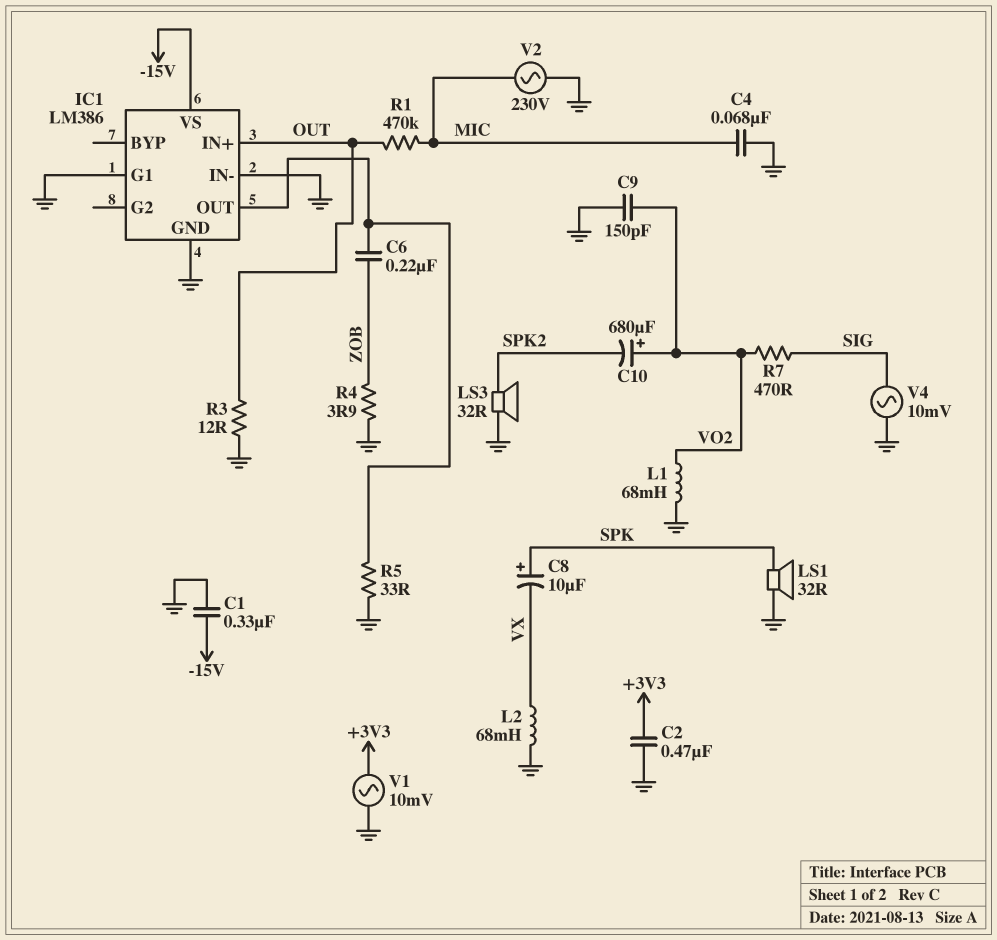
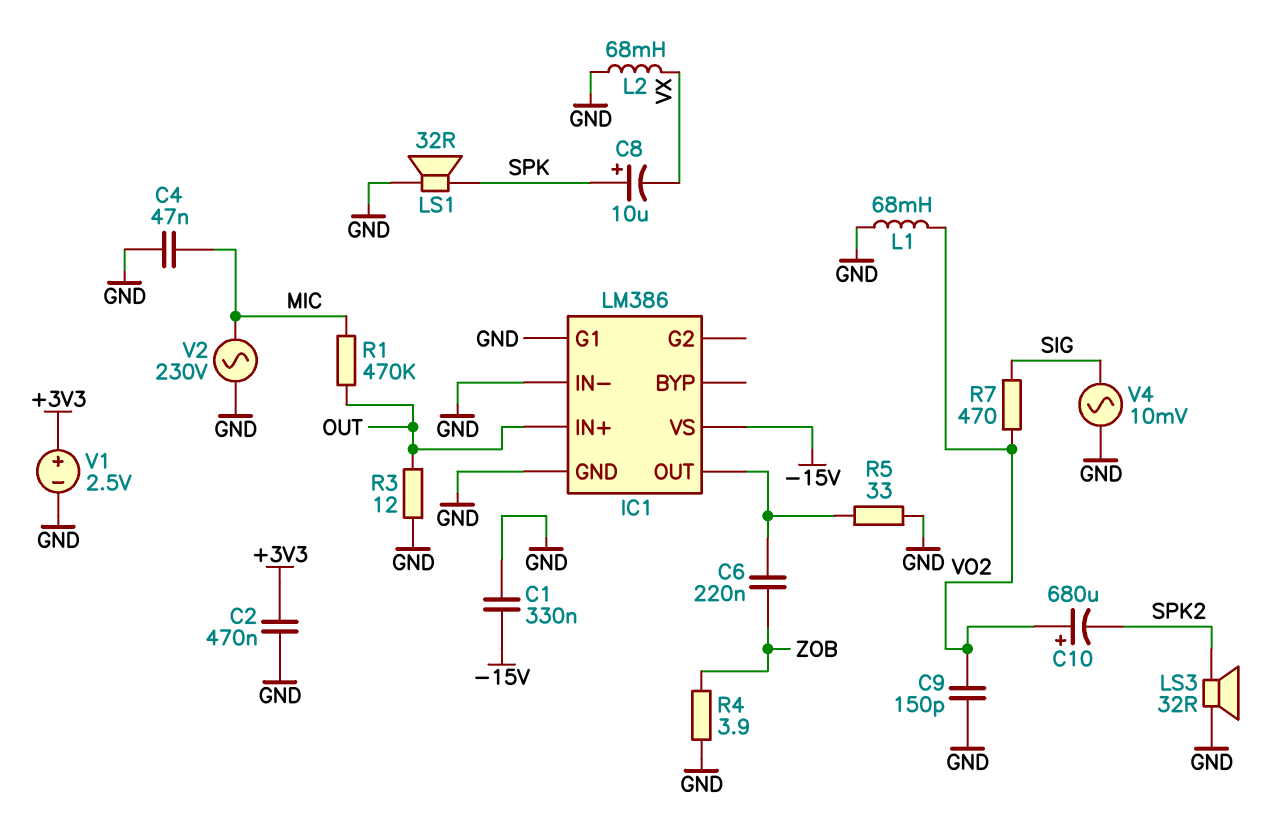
C4: 68nF (GND, MIC) -> 47nF (GND, MIC)
V1: AC 10mV (+3V3, GND) -> 2.5V (plus +3V3, minus GND)

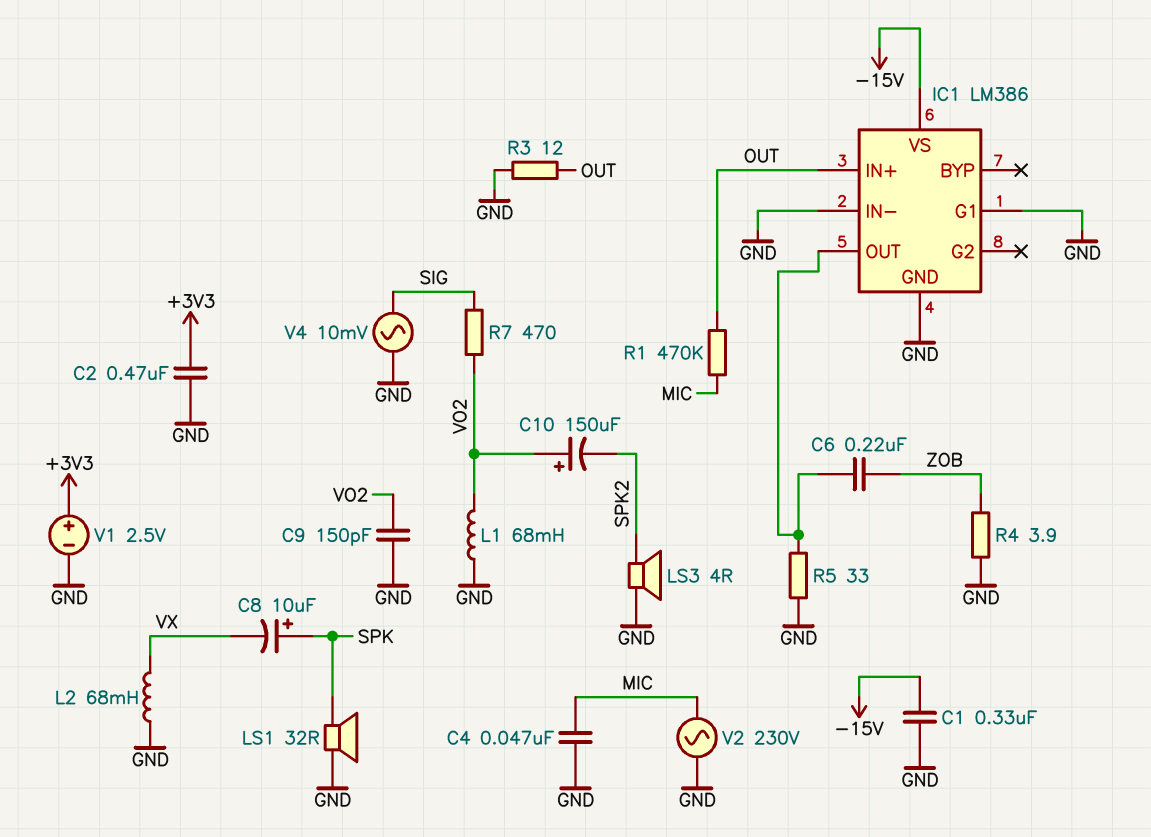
C10: 680uF (plus VO2, minus SPK2) -> 150uF (plus VO2, minus SPK2)
LS3: speaker 32R (GND, SPK2) -> speaker 4R (GND, SPK2)

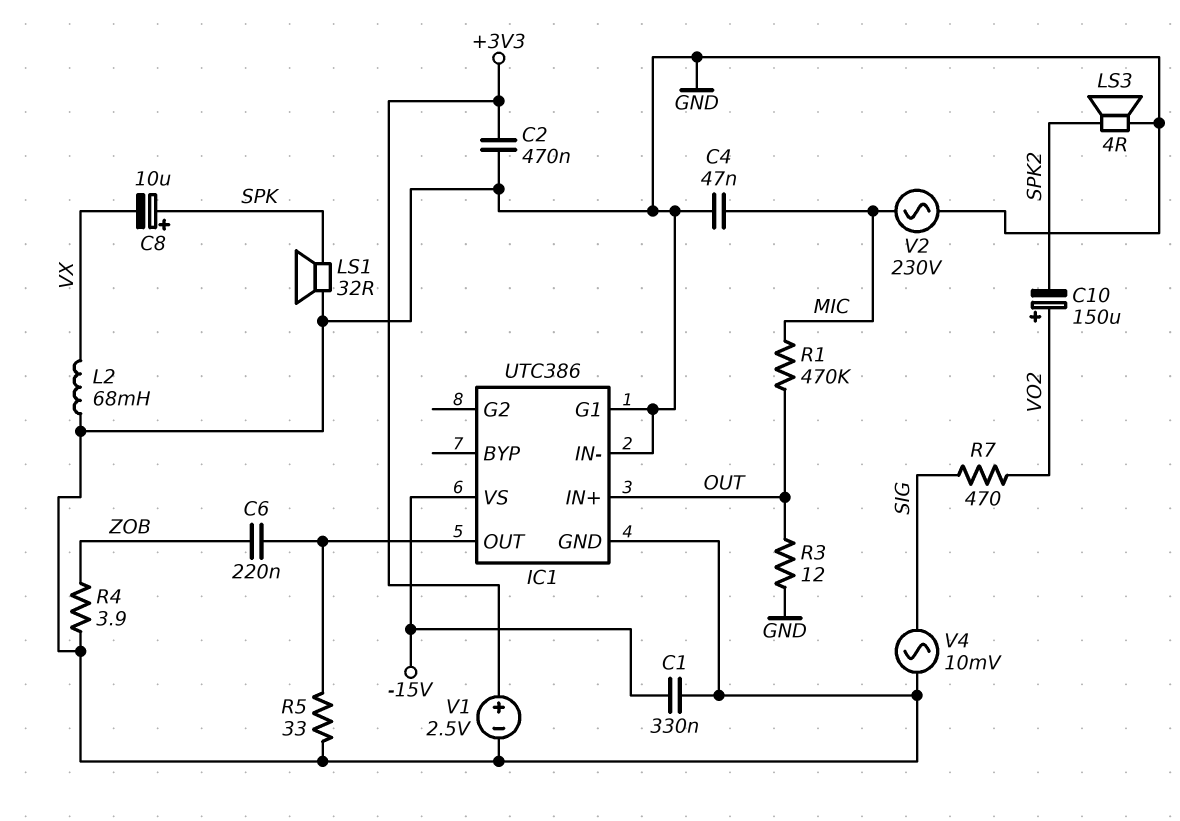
C9: 150pF (GND, VO2) -> none
IC1: LM386 -> UTC386
L1: 68mH (GND, VO2) -> none

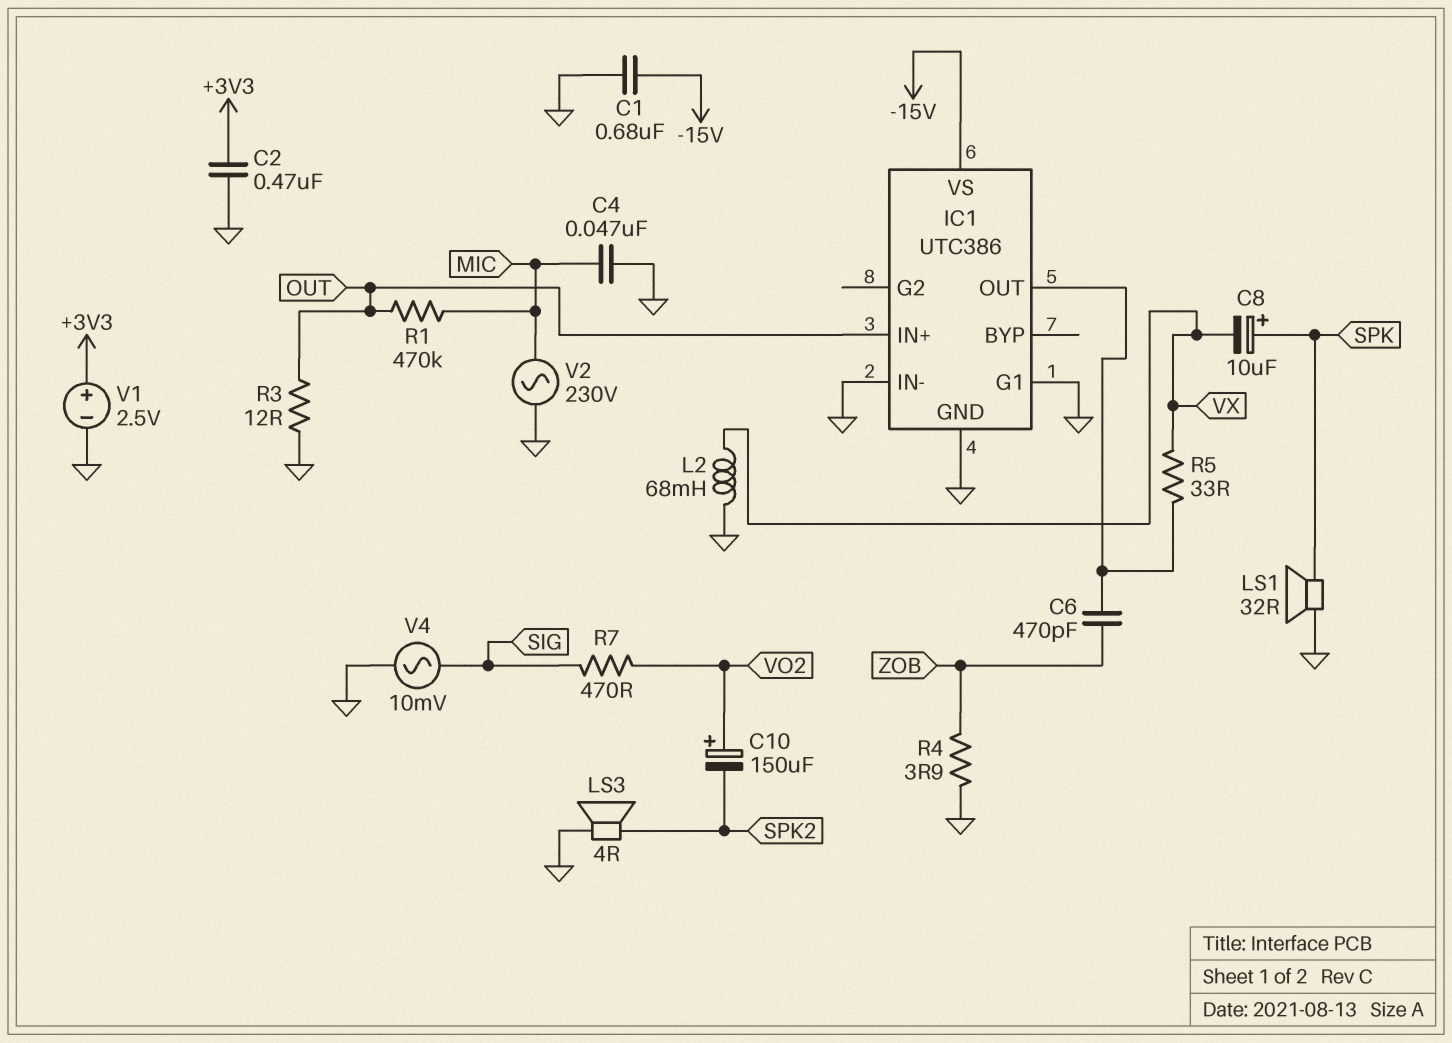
C1: 330nF (-15V, GND) -> 680nF (-15V, GND)
C6: 220nF (IC1/OUT, ZOB) -> 470pF (IC1/OUT, ZOB)
R5: 33 (GND, IC1/OUT) -> 33 (IC1/OUT, VX)

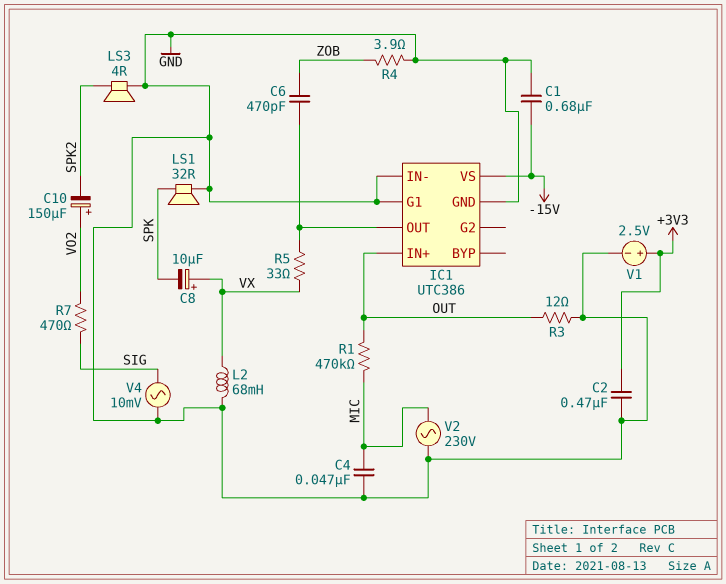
C8: 10uF (plus SPK, minus VX) -> 10uF (plus VX, minus SPK)

